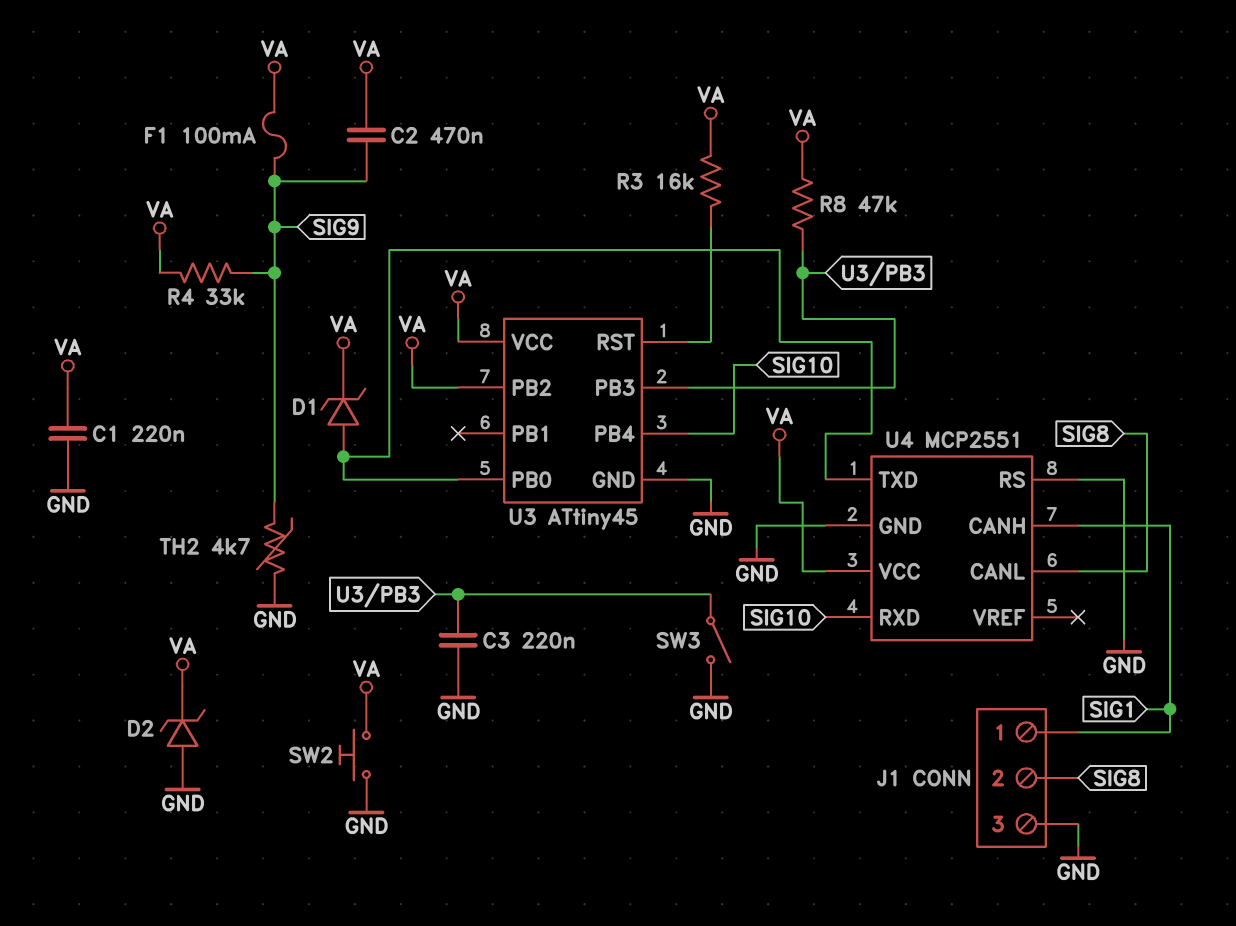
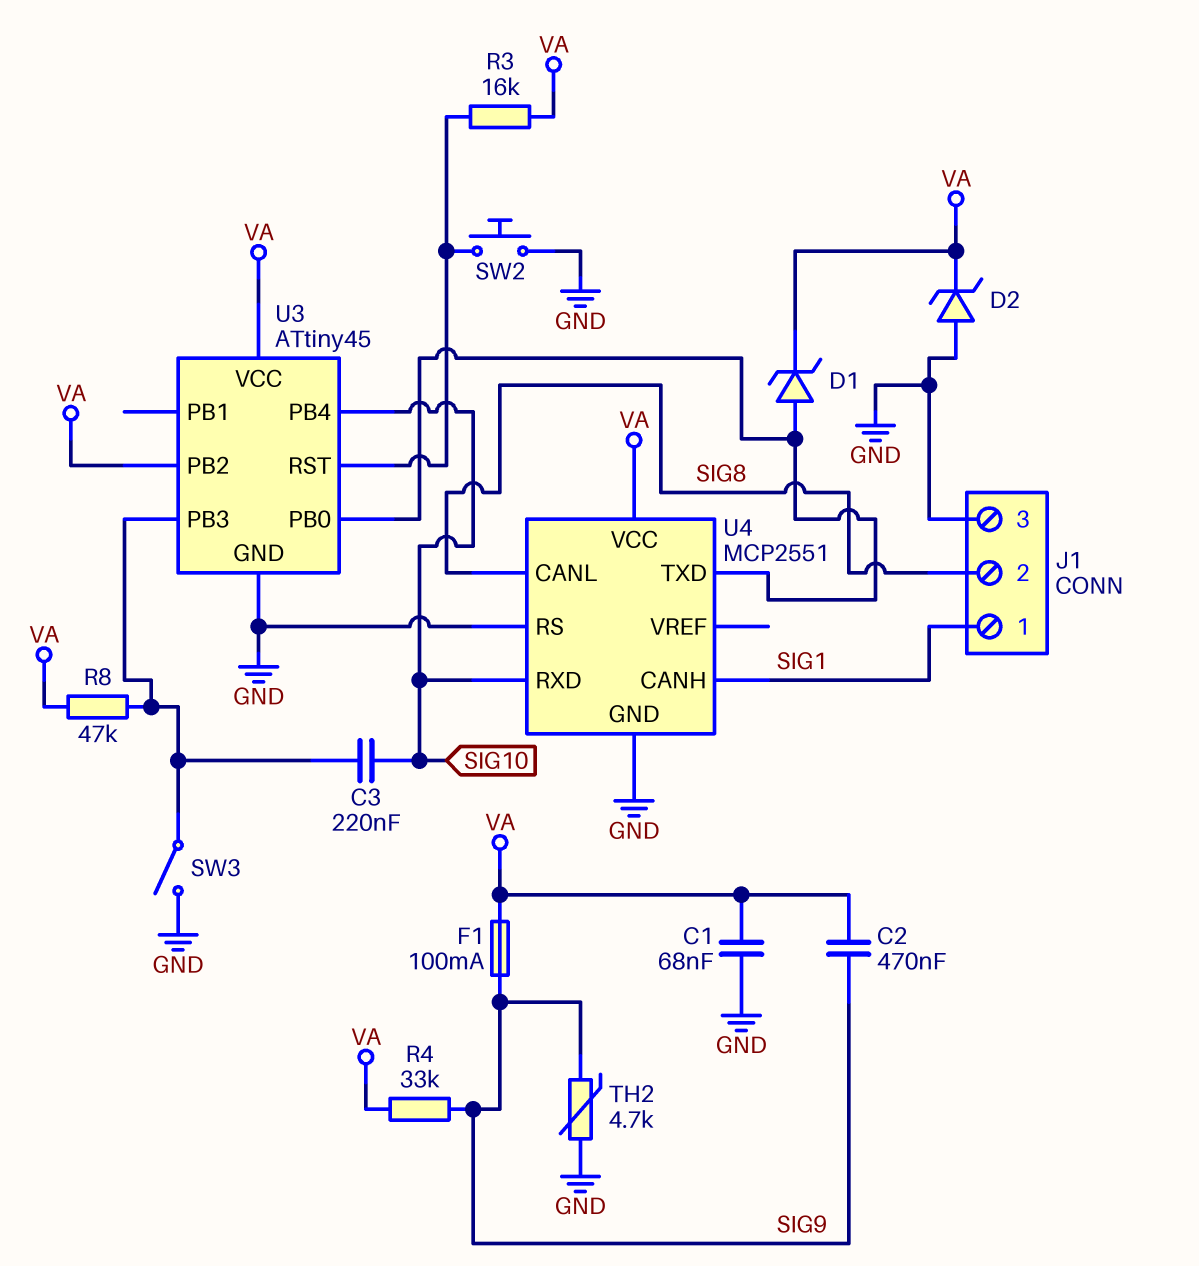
C1: 220nF (GND, VA) -> 68nF (GND, VA)
C3: 220nF (GND, U3/PB3) -> 220nF (SIG10, U3/PB3)
SW2: button (GND, VA) -> button (GND, U3/RST)

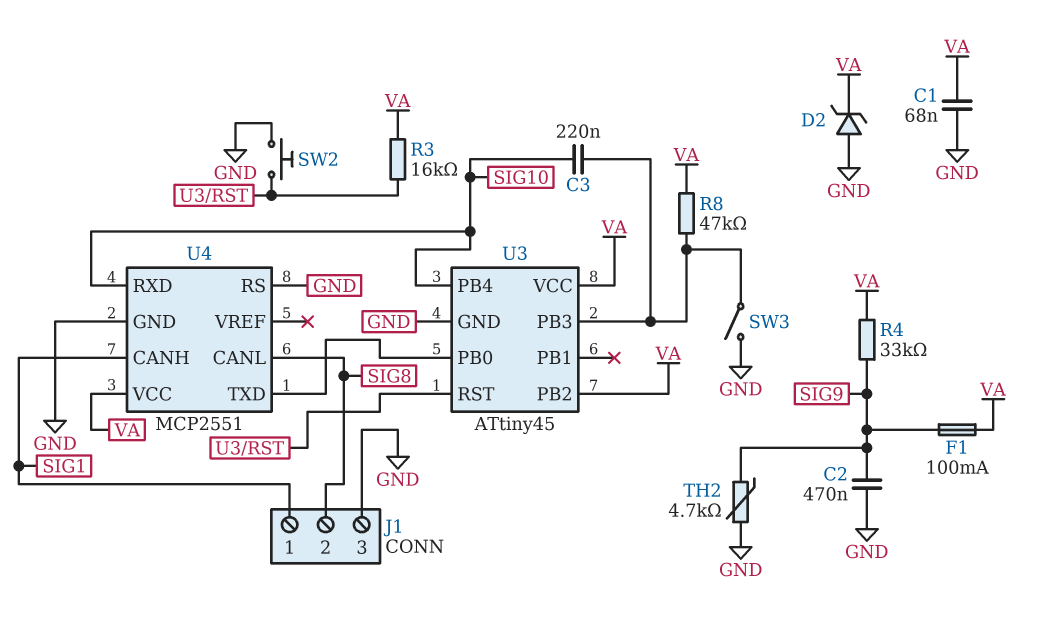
C2: 470nF (SIG9, VA) -> 470nF (GND, SIG9)
D1: zener (A U3/PB0, K VA) -> none

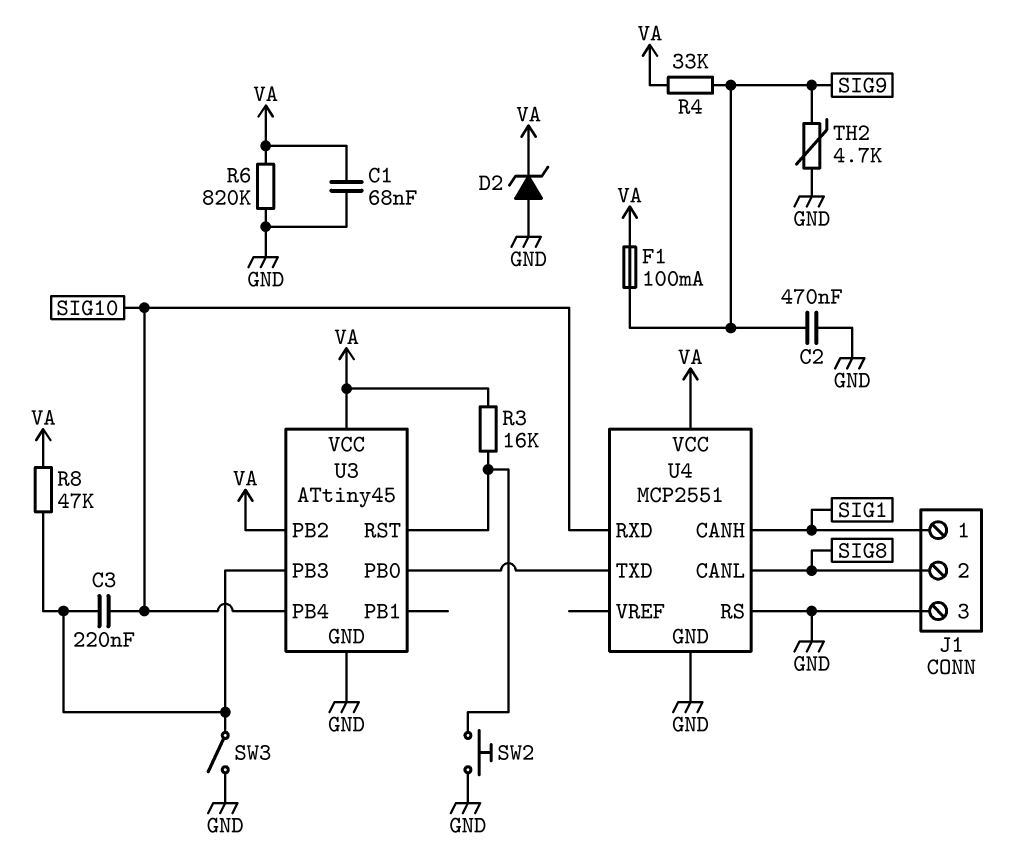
R6: none -> 820k (GND, VA)

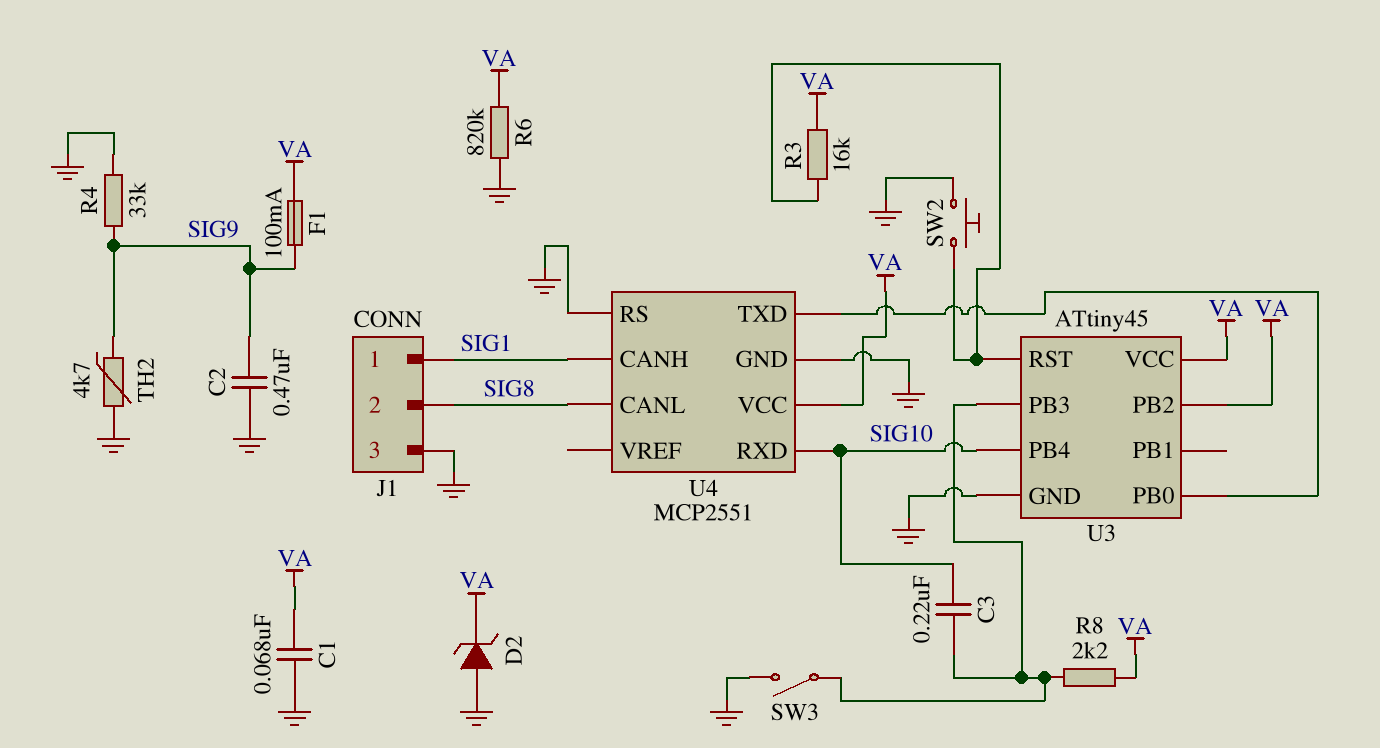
R4: 33k (SIG9, VA) -> 33k (GND, SIG9)
R8: 47k (U3/PB3, VA) -> 2.2k (U3/PB3, VA)

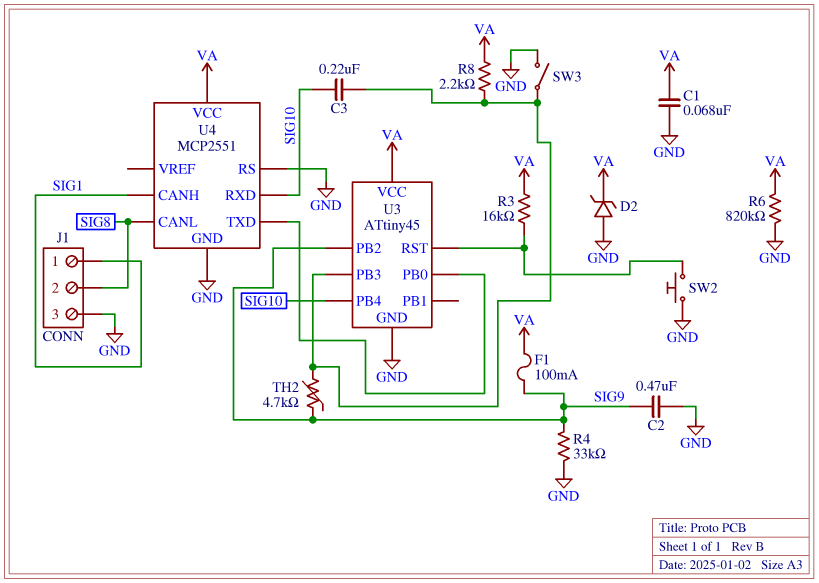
TH2: 4.7k (GND, SIG9) -> 4.7k (SIG9, U3/PB3)
U3 pin PB2: VA -> SIG9

